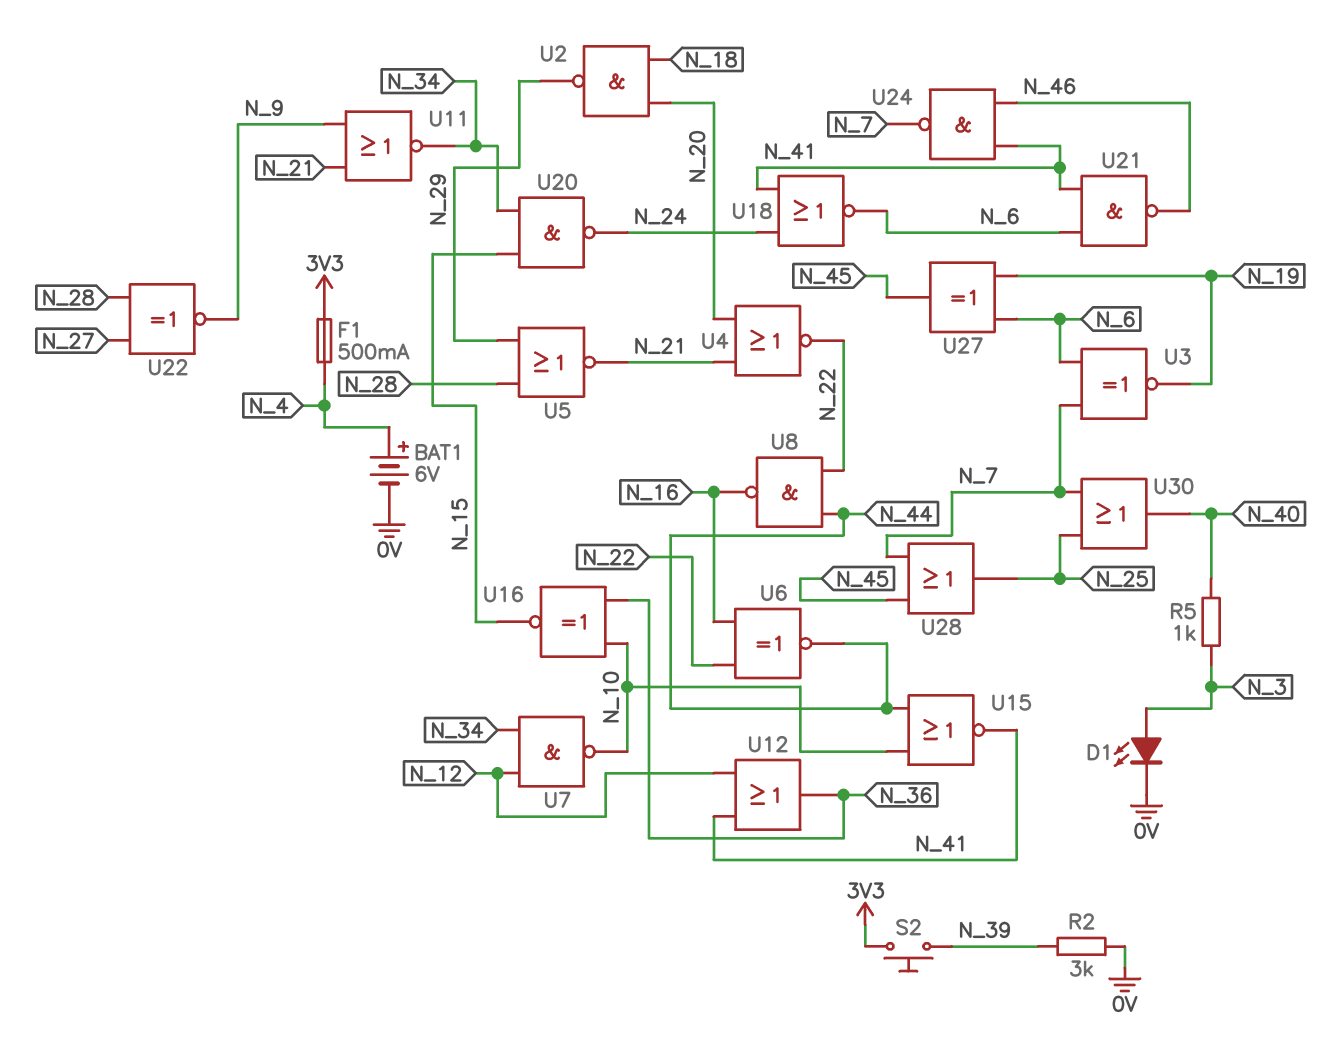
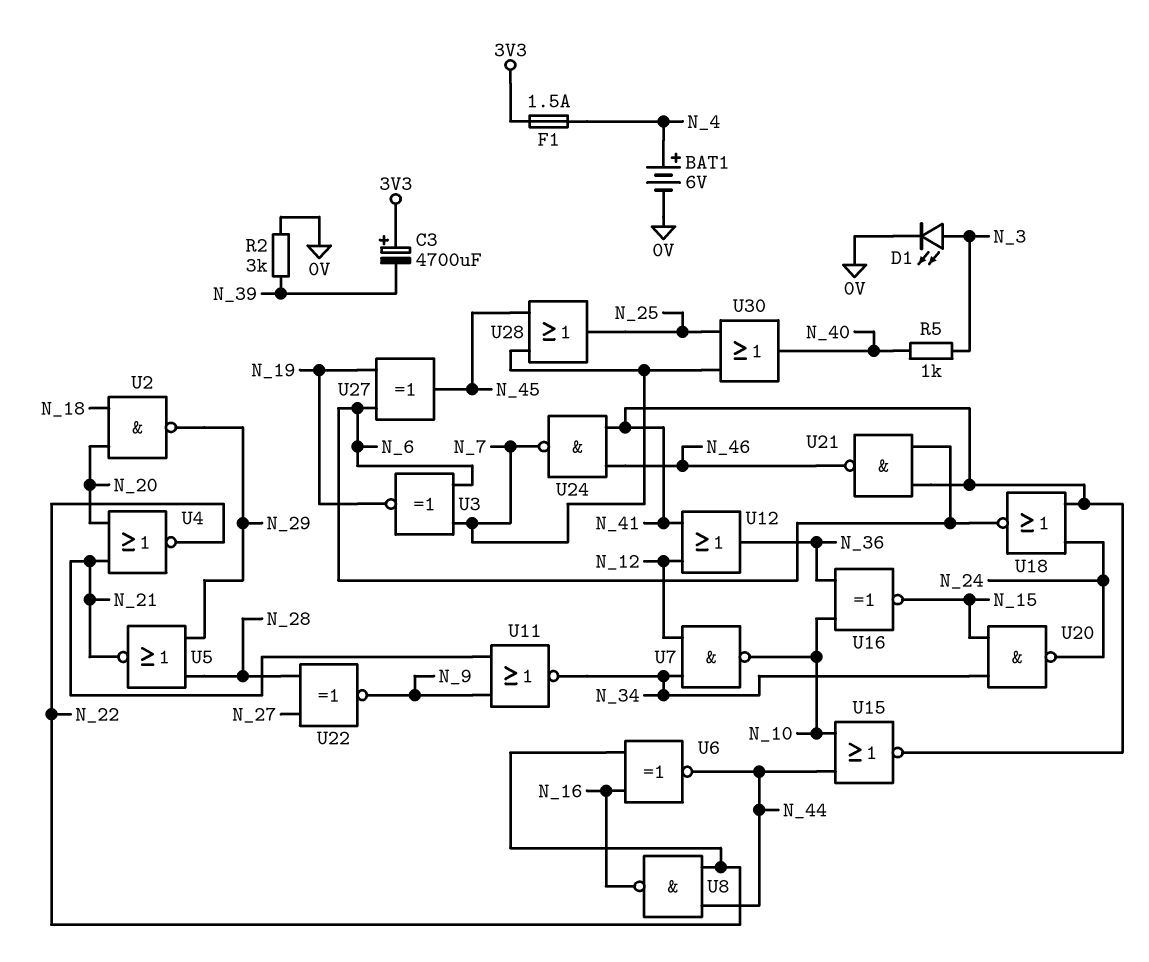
C3: none -> 4700uF (plus 3V3, minus N_39)
F1: 500mA (3V3, N_4) -> 1.5A (3V3, N_4)
S2: button (3V3, N_39) -> none

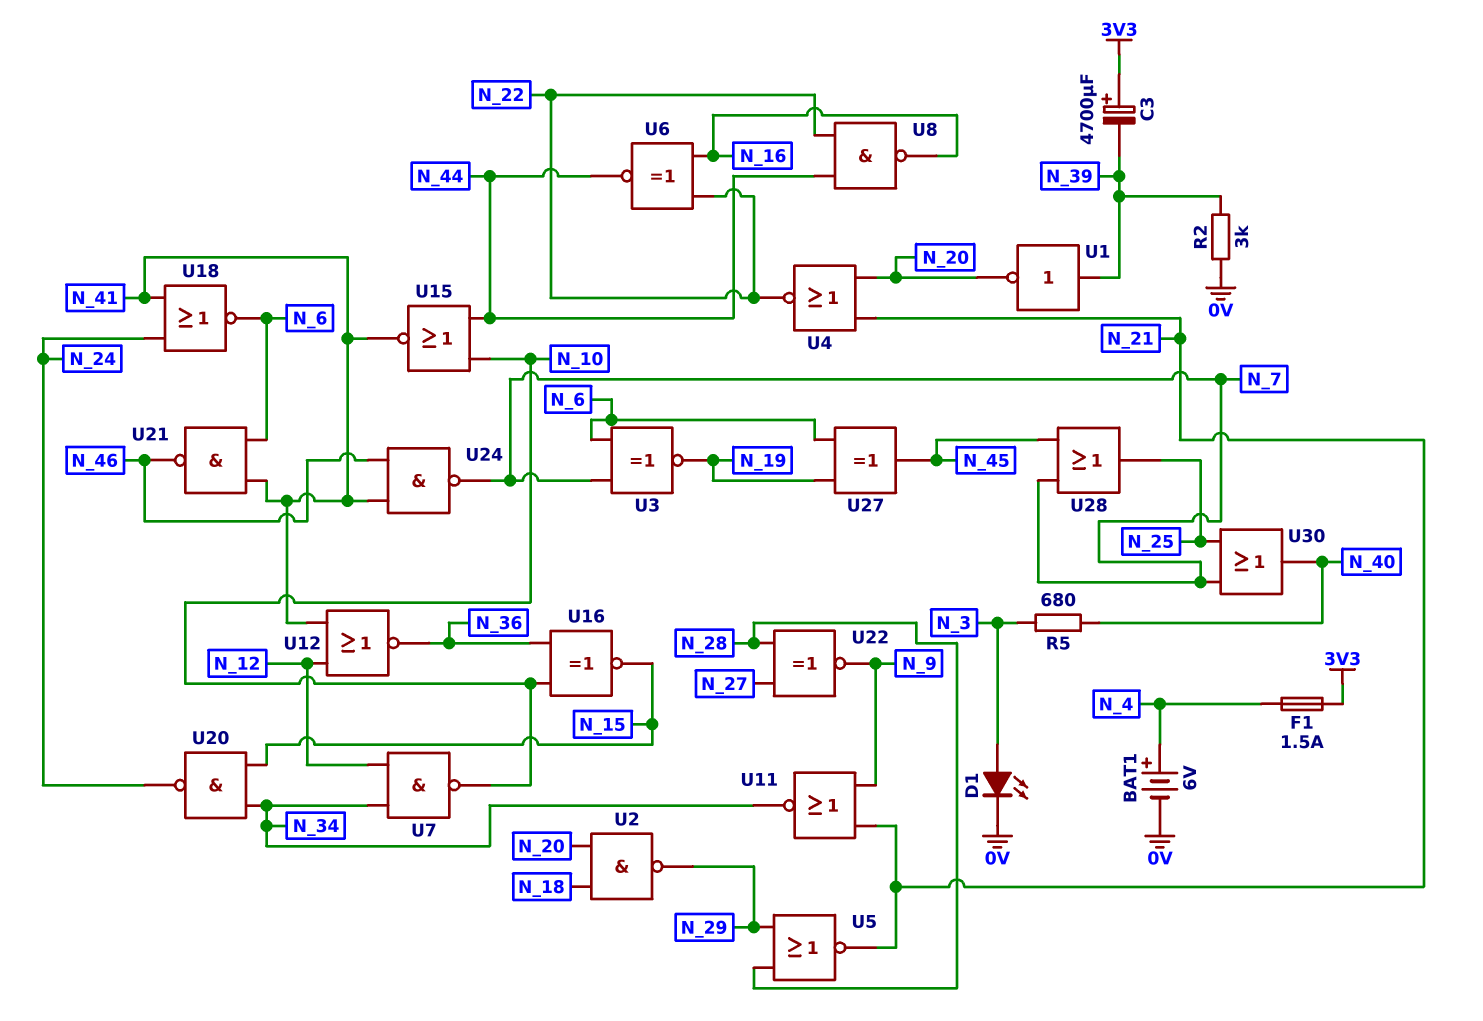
R5: 1k (N_3, N_40) -> 680 (N_3, N_40)
U1: none -> NOT (in N_39, out N_20)
U12: OR (in N_12, in N_41, out N_36) -> NOR (in N_12, in N_41, out N_36)

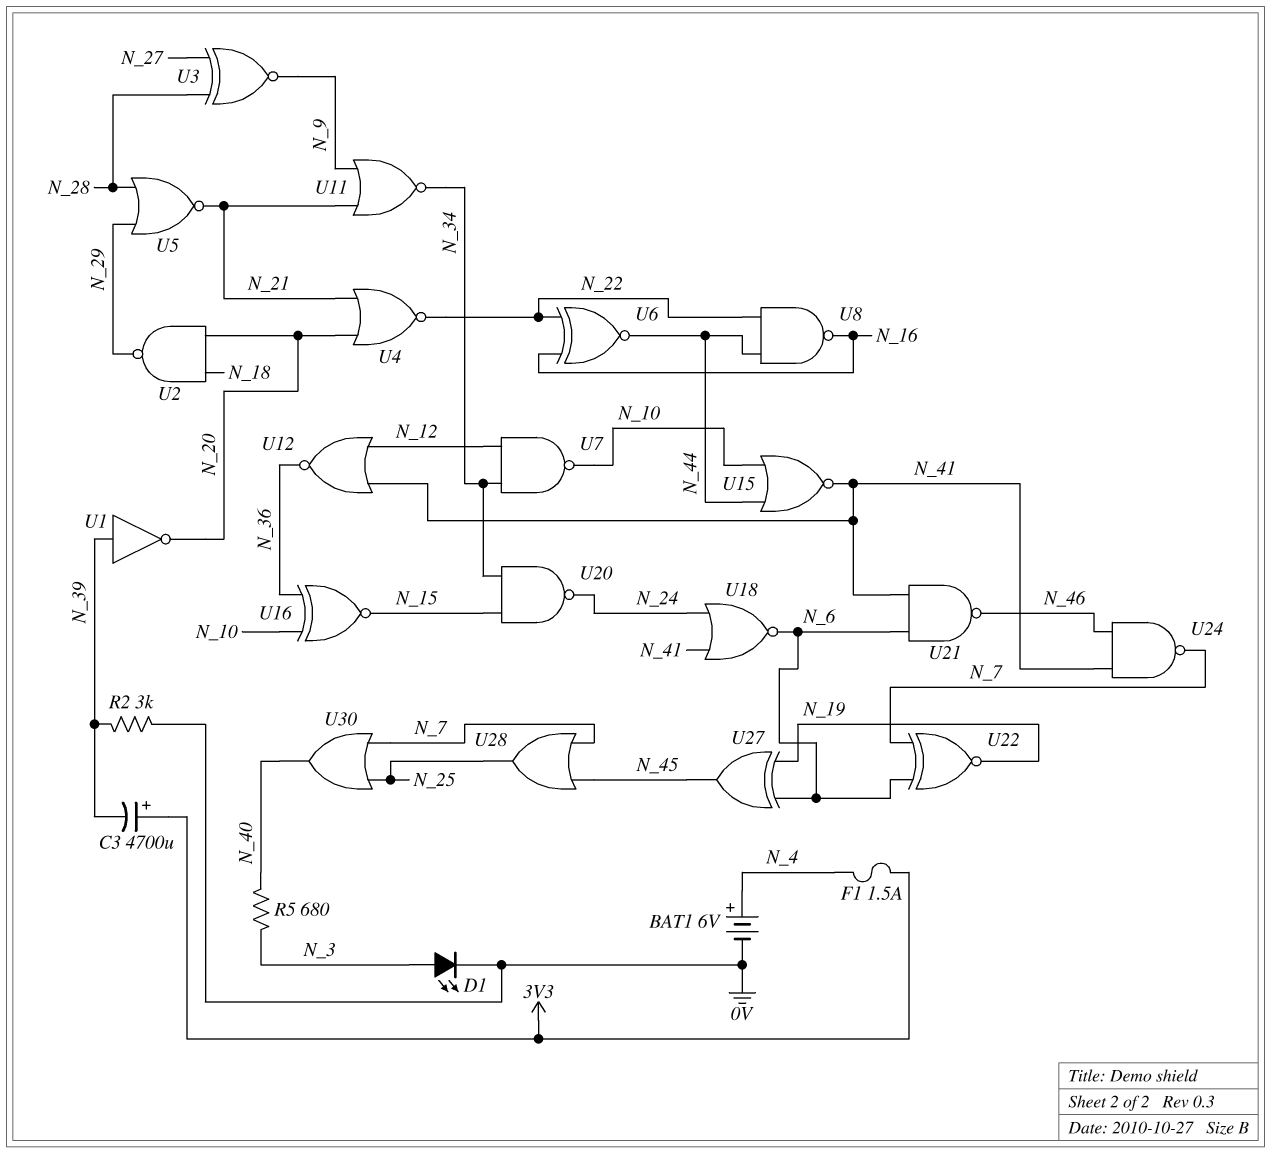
U3: XNOR (in N_6, in N_7, out N_19) -> XNOR (in N_27, in N_28, out N_9)
U22: XNOR (in N_27, in N_28, out N_9) -> XNOR (in N_6, in N_7, out N_19)

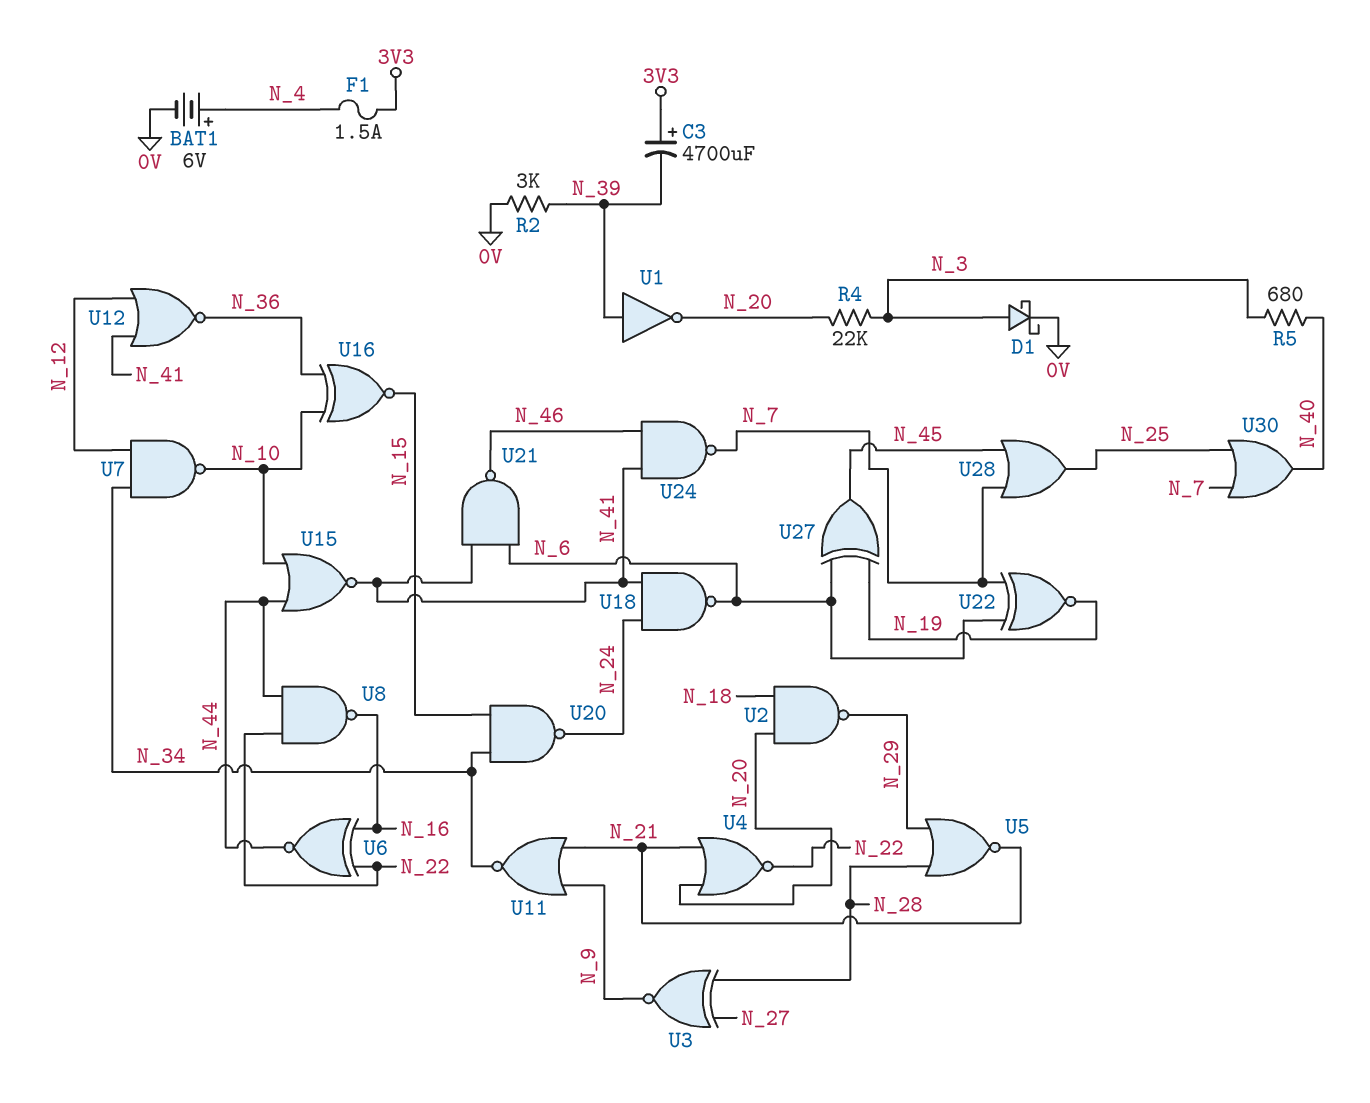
D1: LED (A N_3, K 0V) -> schottky (A N_3, K 0V)
R4: none -> 22k (N_3, N_20)
U18: NOR (in N_24, in N_41, out N_6) -> NAND (in N_24, in N_41, out N_6)

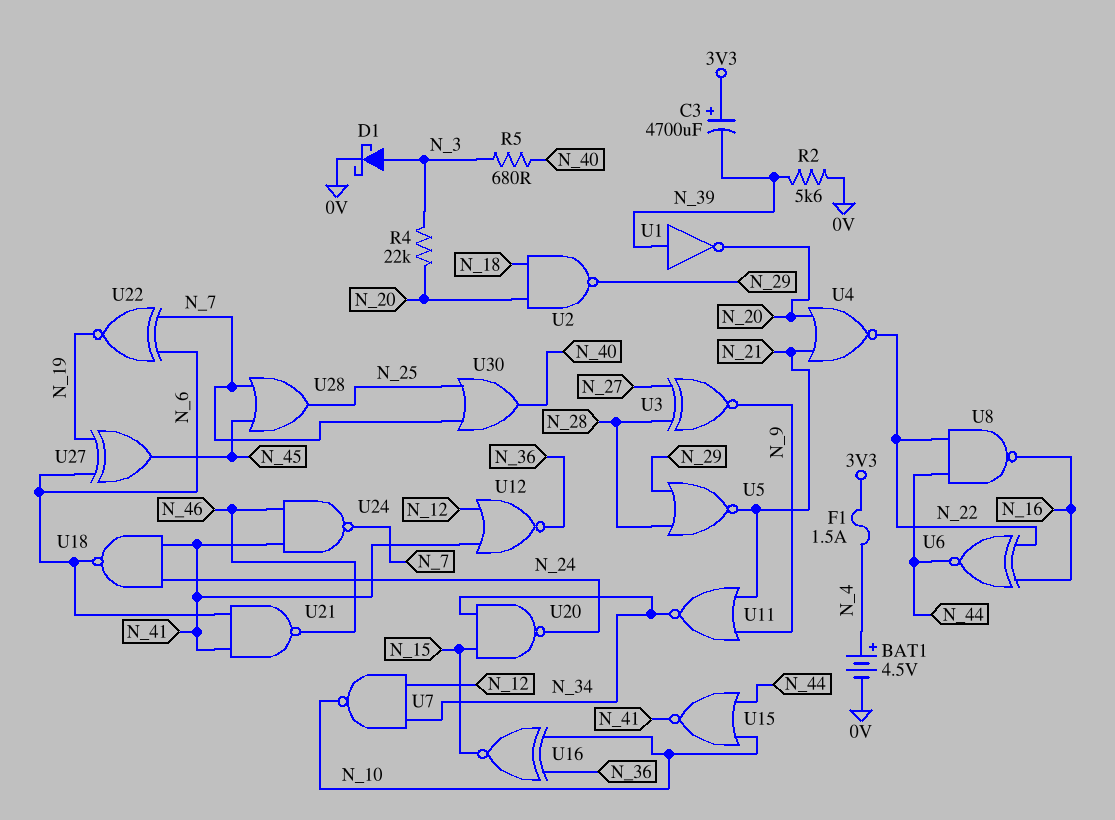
BAT1: 6V (plus N_4, minus 0V) -> 4.5V (plus N_4, minus 0V)
R2: 3k (0V, N_39) -> 5.6k (0V, N_39)

